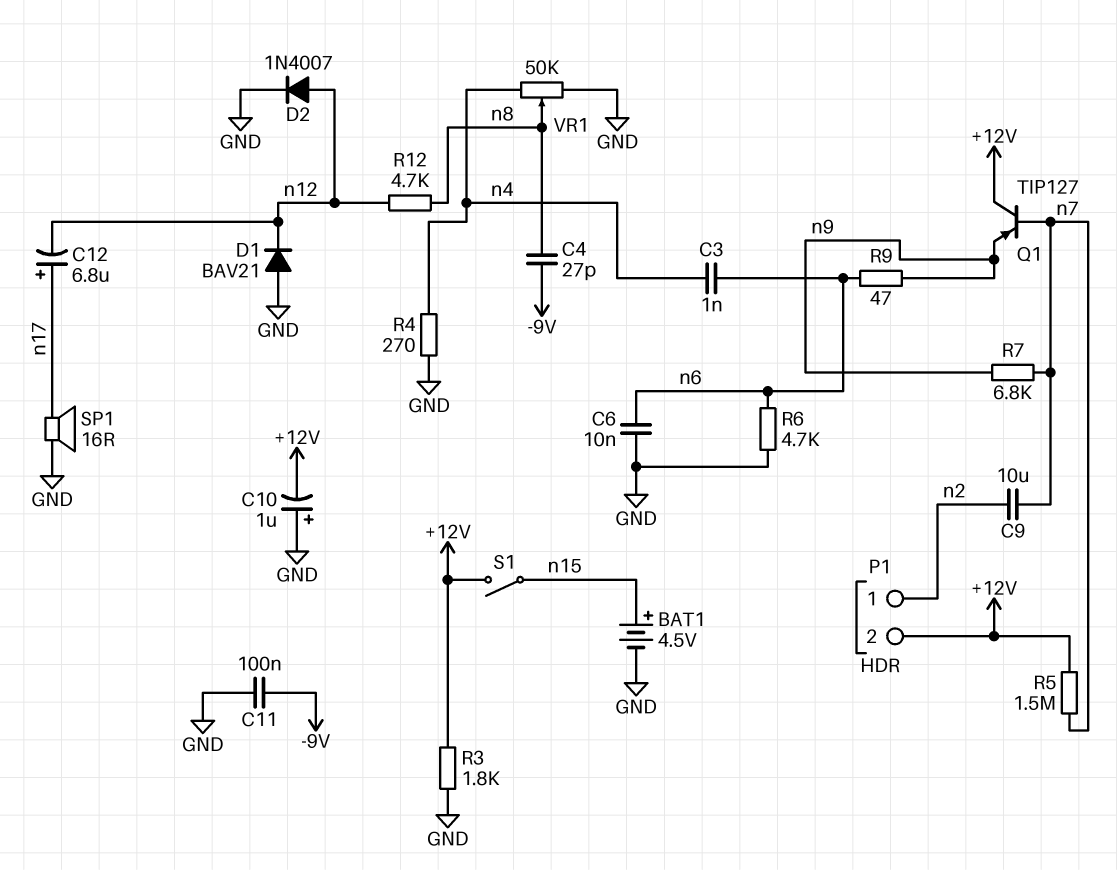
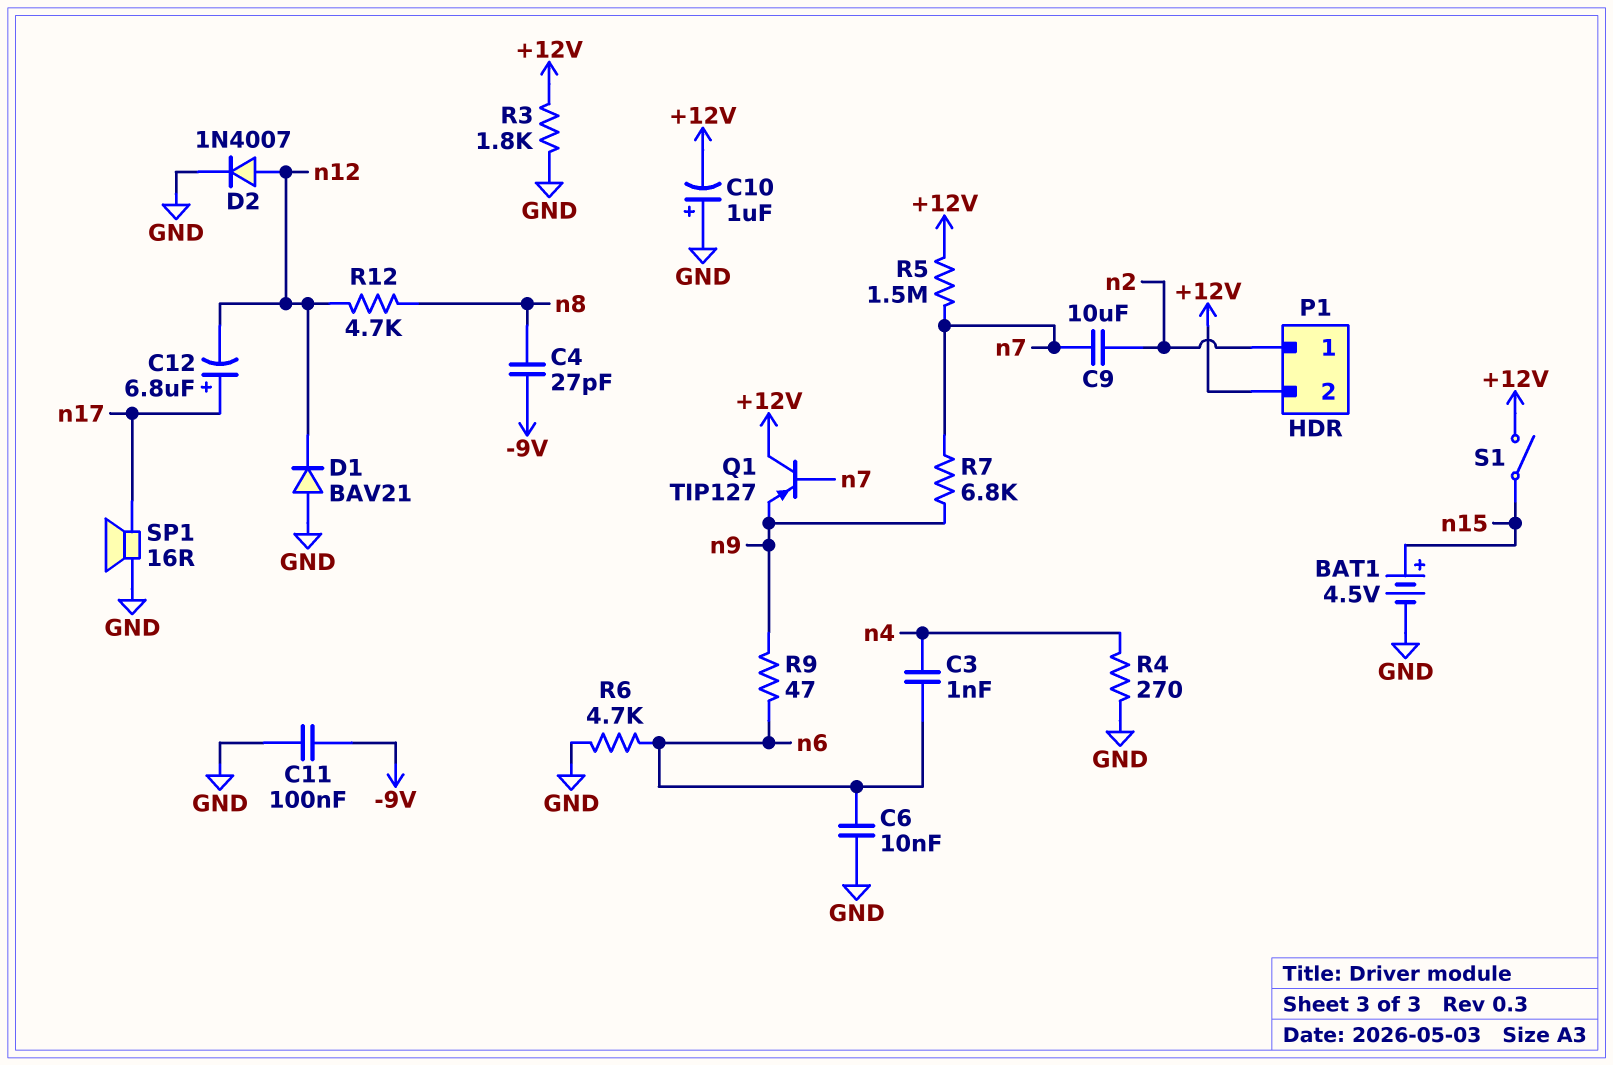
VR1: 50k (GND, n4, wiper n8) -> none

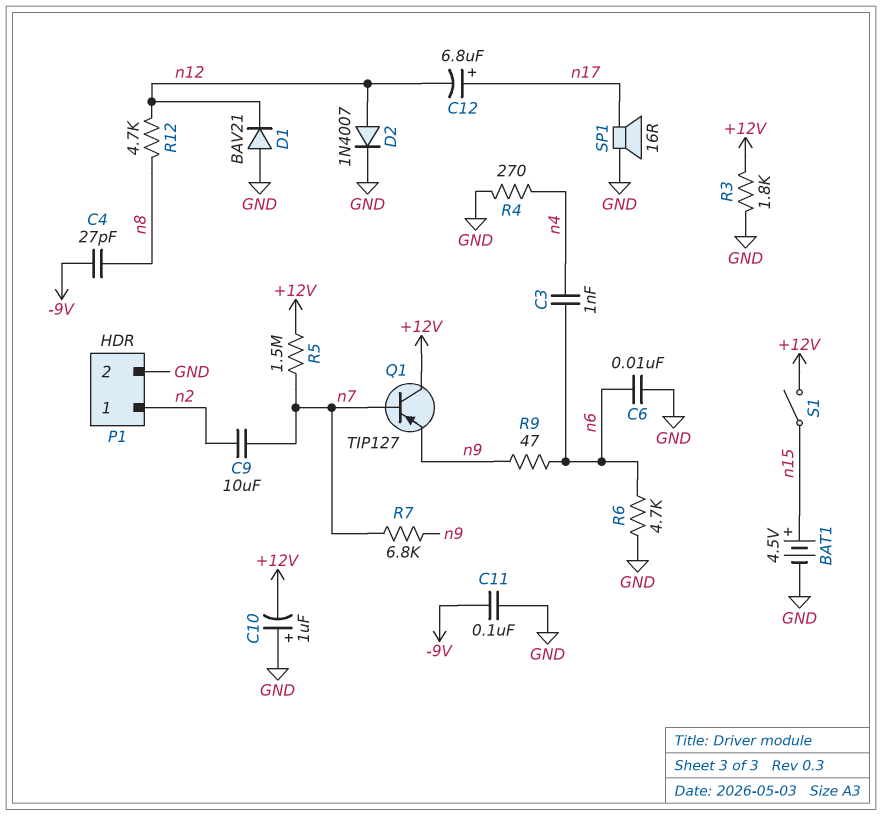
P1 pin 2: +12V -> GND

